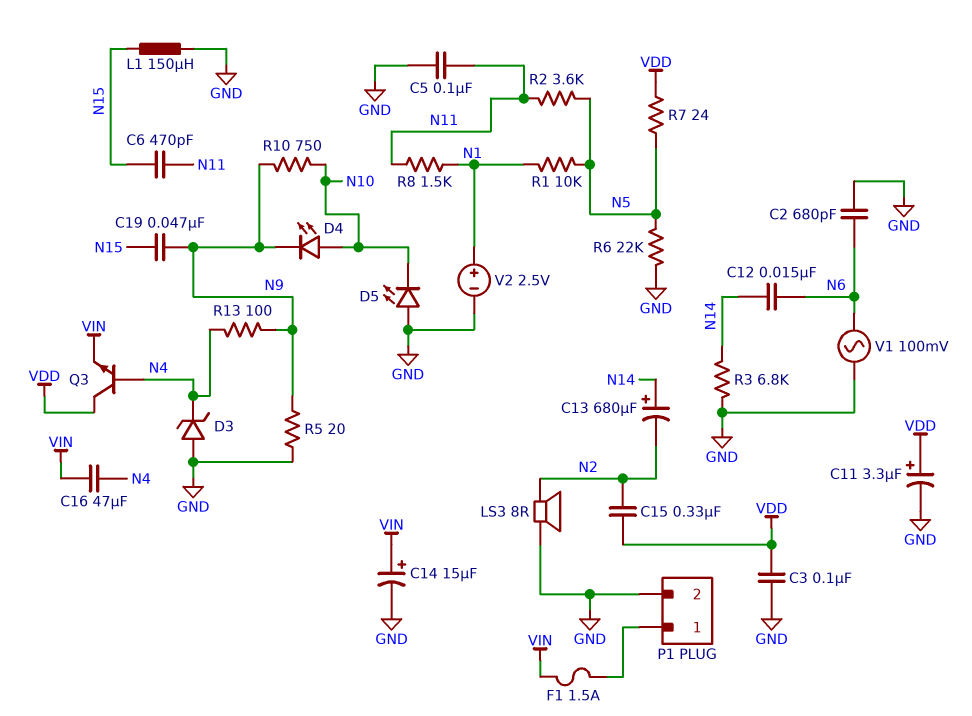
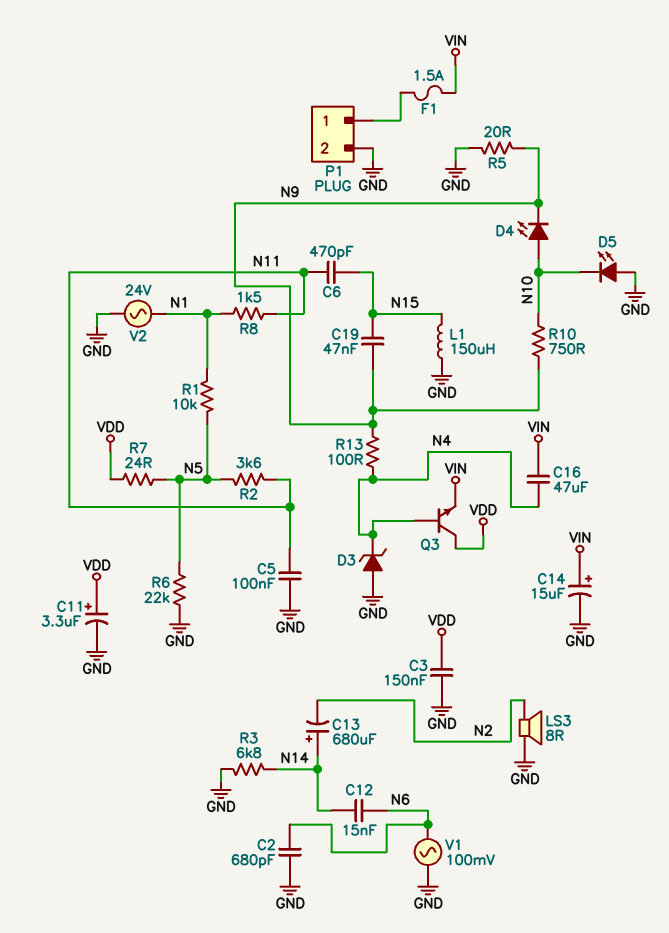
C3: 100nF (GND, VDD) -> 150nF (GND, VDD)
C15: 330nF (N2, VDD) -> none
V2: 2.5V (plus N1, minus GND) -> AC 24V (GND, N1)

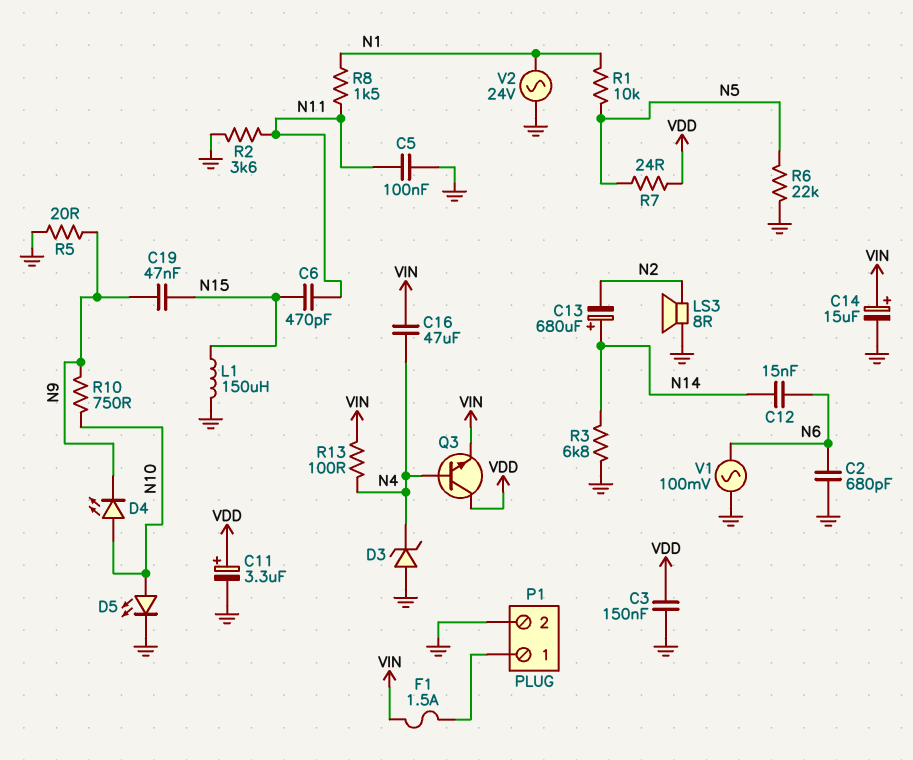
D5: LED (A GND, K N10) -> LED (A N10, K GND)
R2: 3.6k (N5, N11) -> 3.6k (GND, N11)
R13: 100 (N4, N9) -> 100 (N4, VIN)

